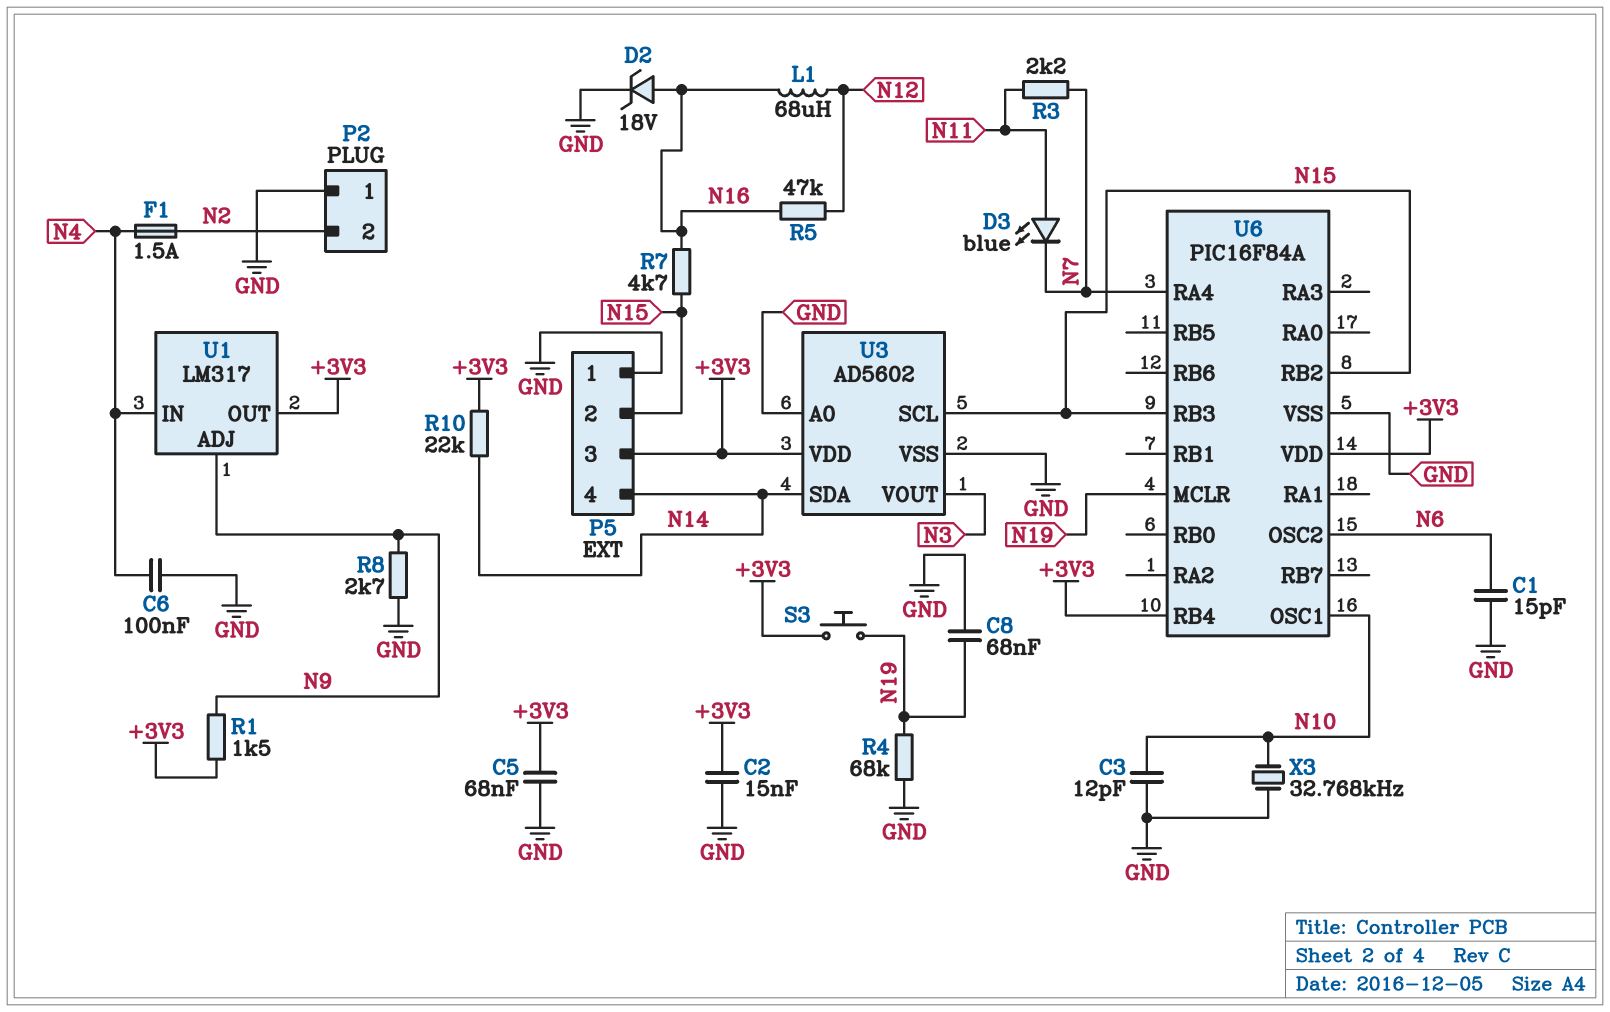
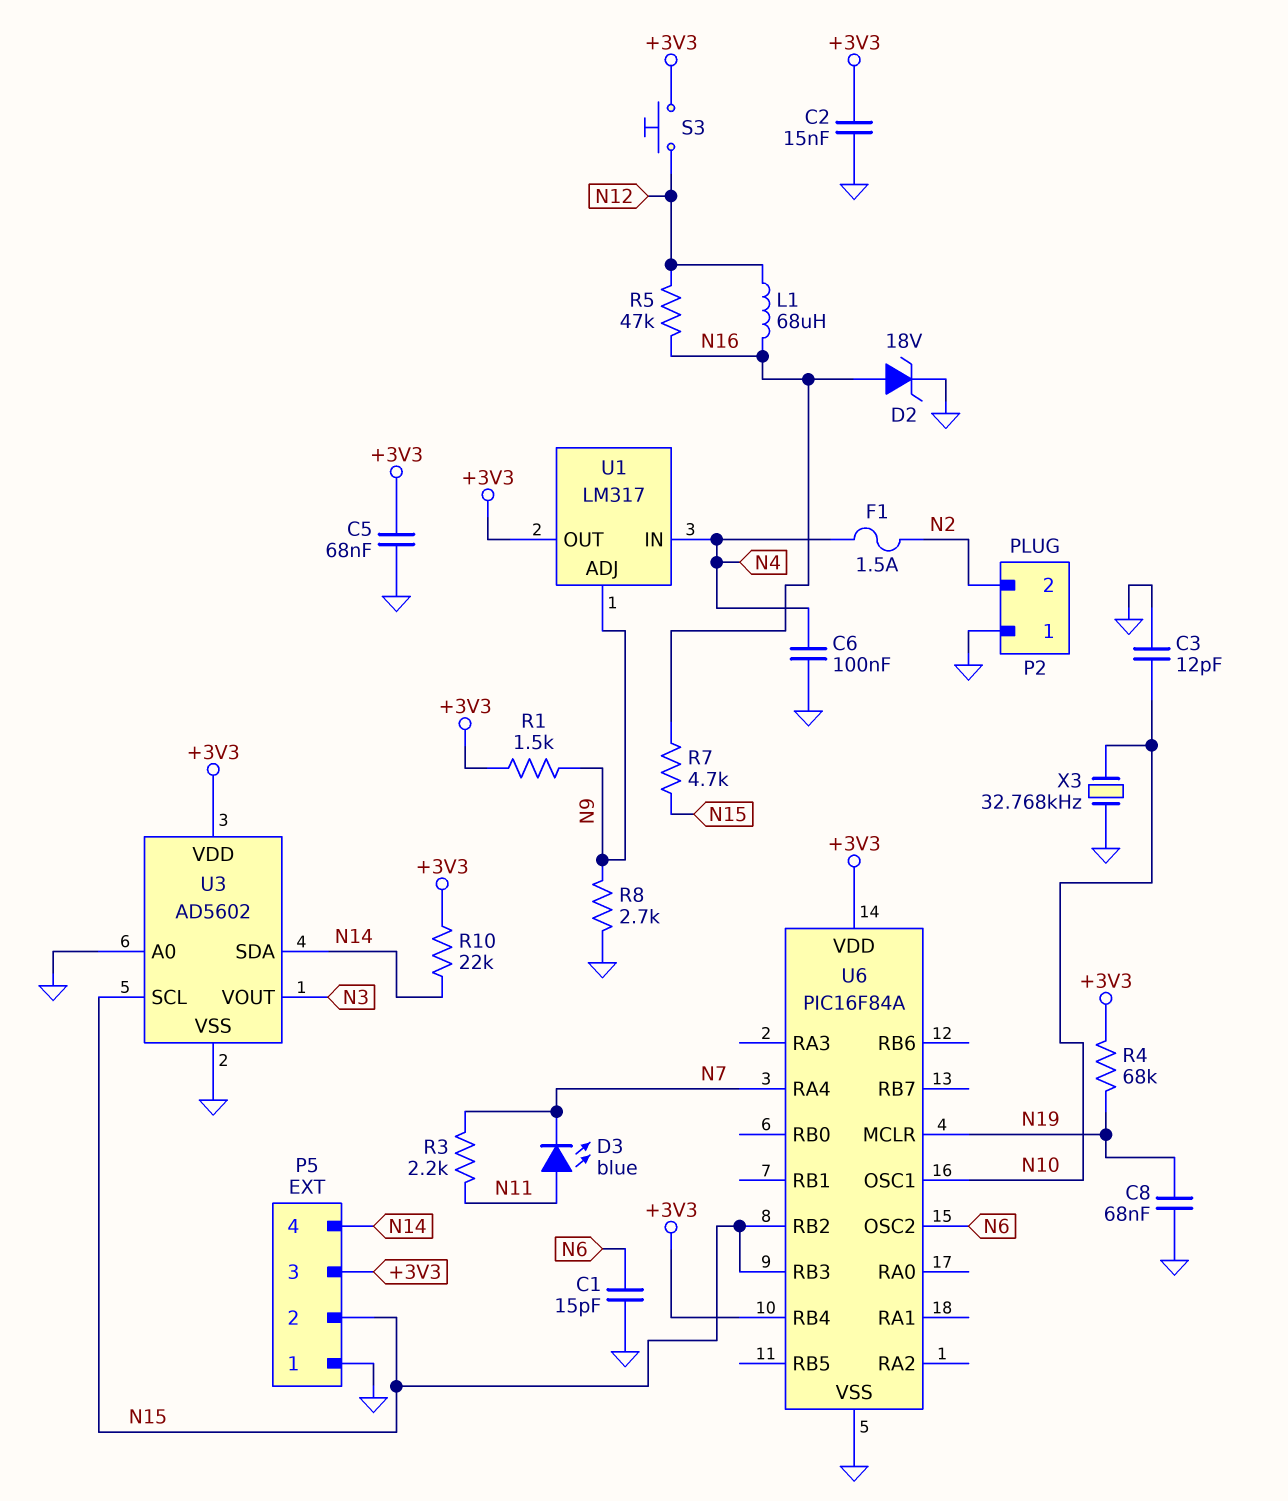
R4: 68k (GND, N19) -> 68k (+3V3, N19)
S3: button (+3V3, N19) -> button (+3V3, N12)

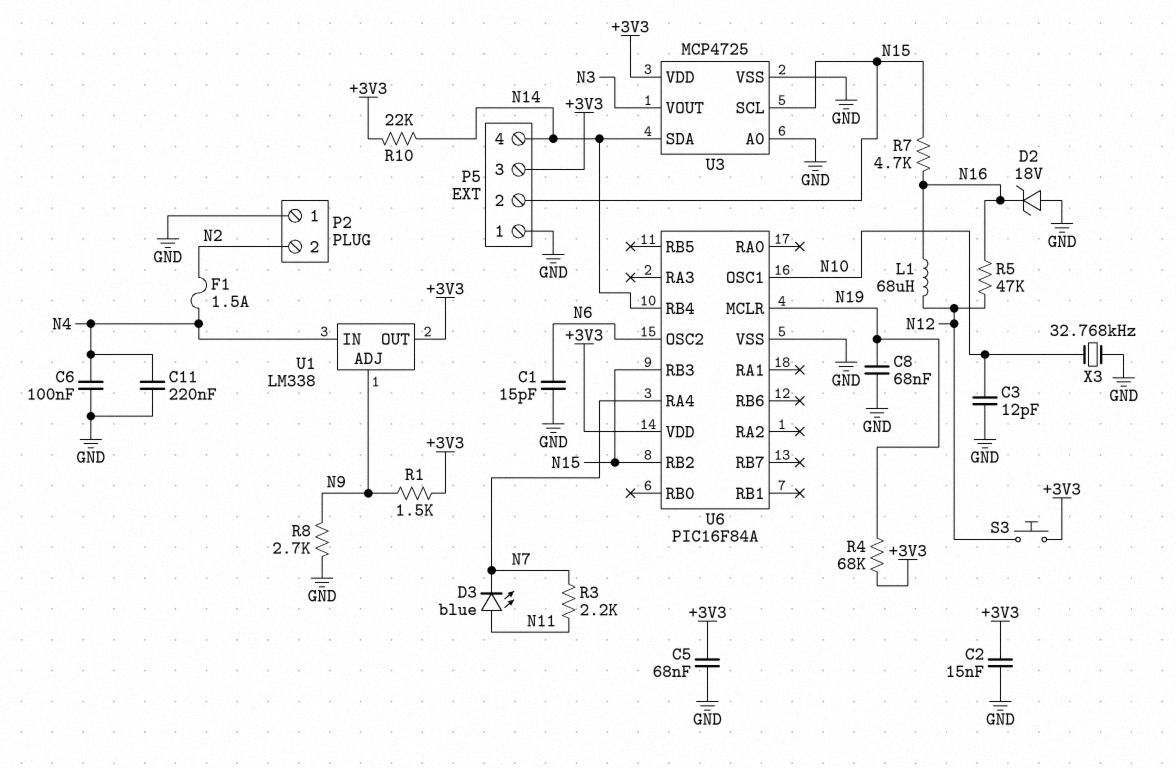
C11: none -> 220nF (GND, N4)
D2: zener 18V (A N16, K GND) -> zener 18V (A GND, K N16)
U1: LM317 -> LM338
U3: AD5602 -> MCP4725
U6 pin RB4: +3V3 -> N14

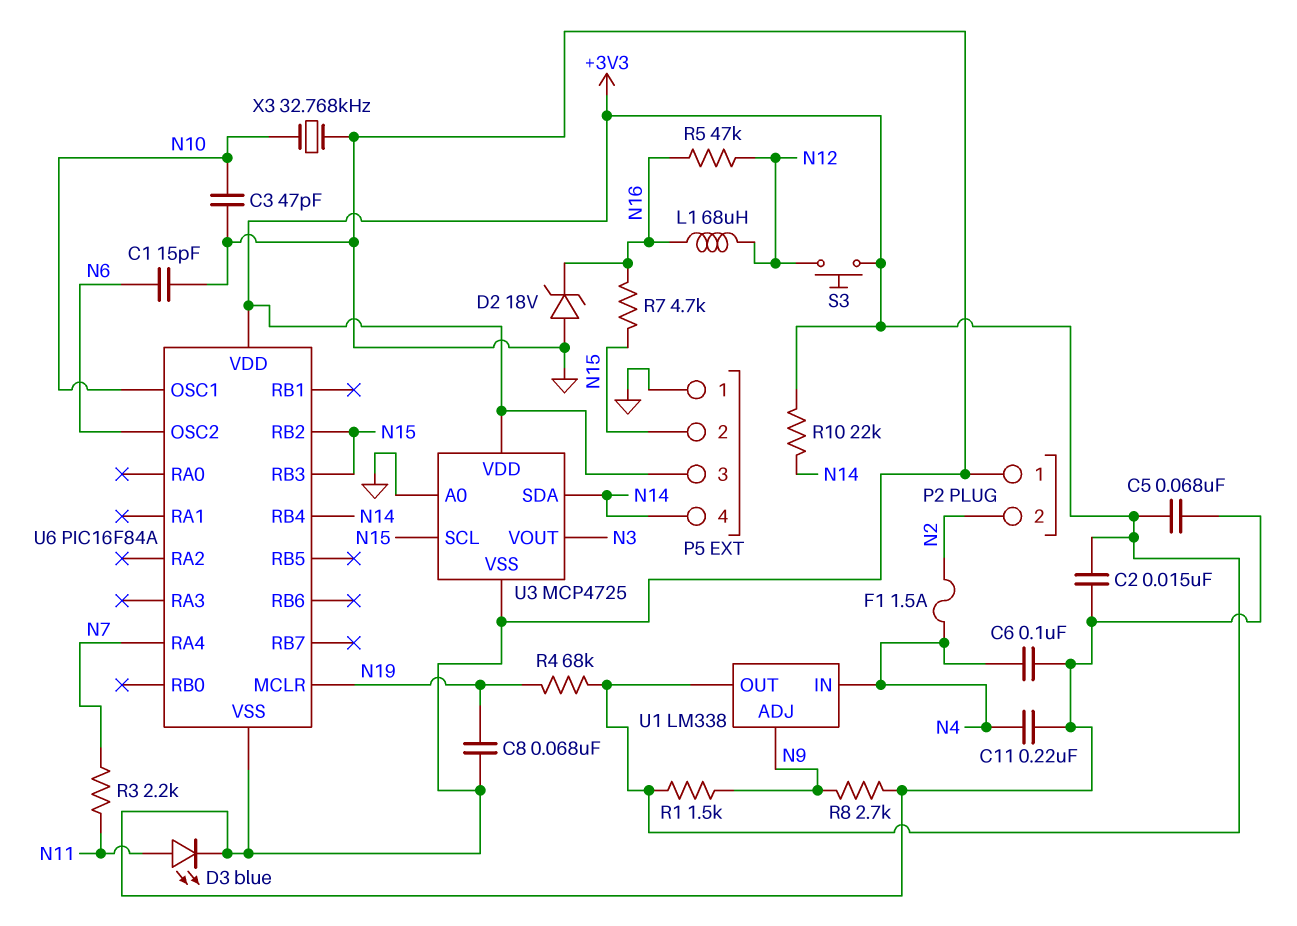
C3: 12pF (GND, N10) -> 47pF (GND, N10)
D3: LED blue (A N11, K N7) -> LED blue (A N11, K GND)

